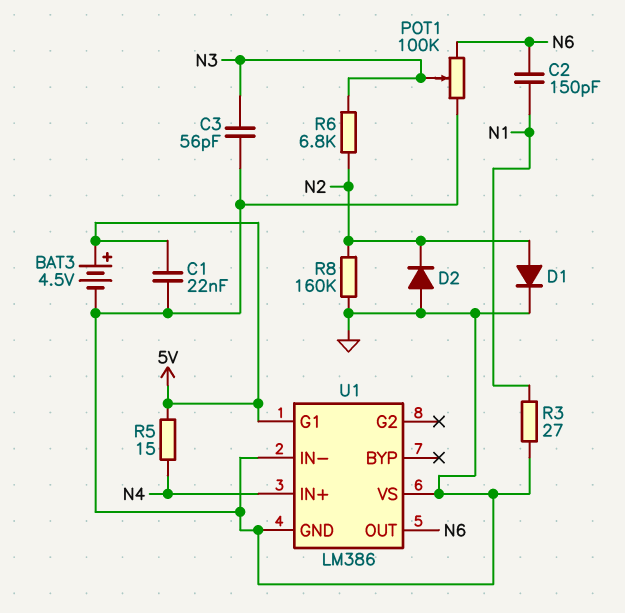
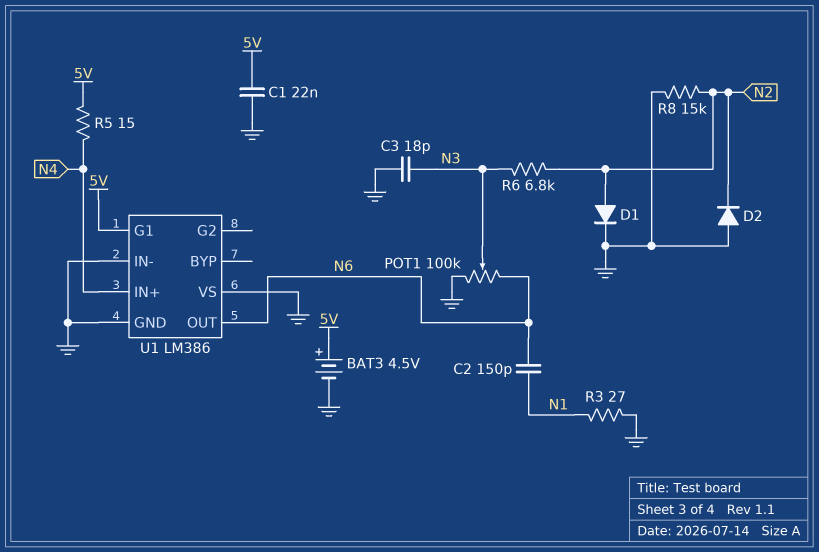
C3: 56pF (GND, N3) -> 18pF (GND, N3)
R8: 160k (GND, N2) -> 15k (GND, N2)

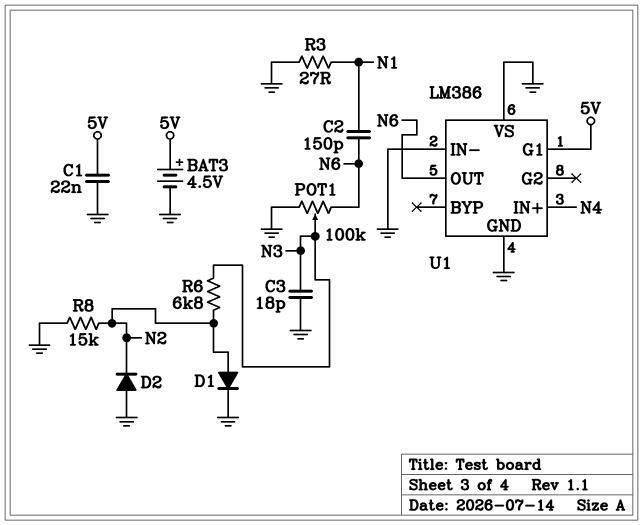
R5: 15 (5V, N4) -> none

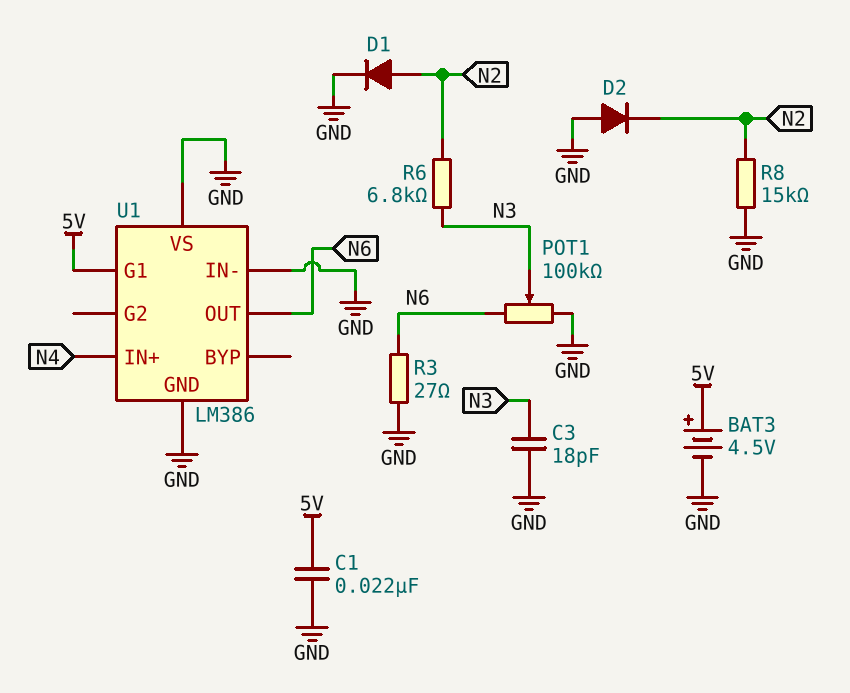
C2: 150pF (N1, N6) -> none
R3: 27 (GND, N1) -> 27 (GND, N6)

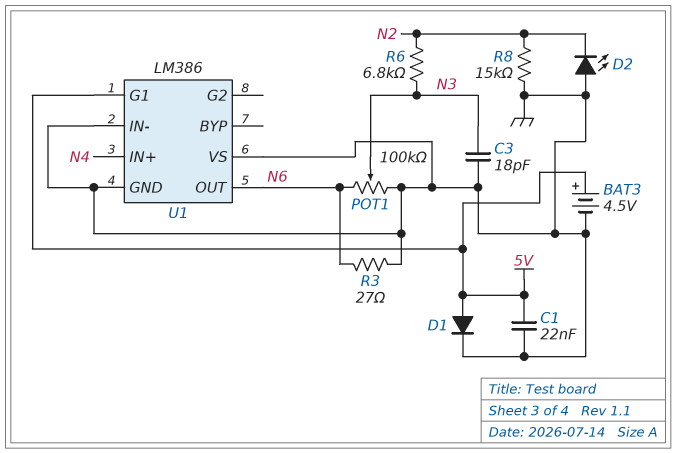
D1: diode (A N2, K GND) -> diode (A 5V, K GND)
D2: diode (A GND, K N2) -> LED (A GND, K N2)

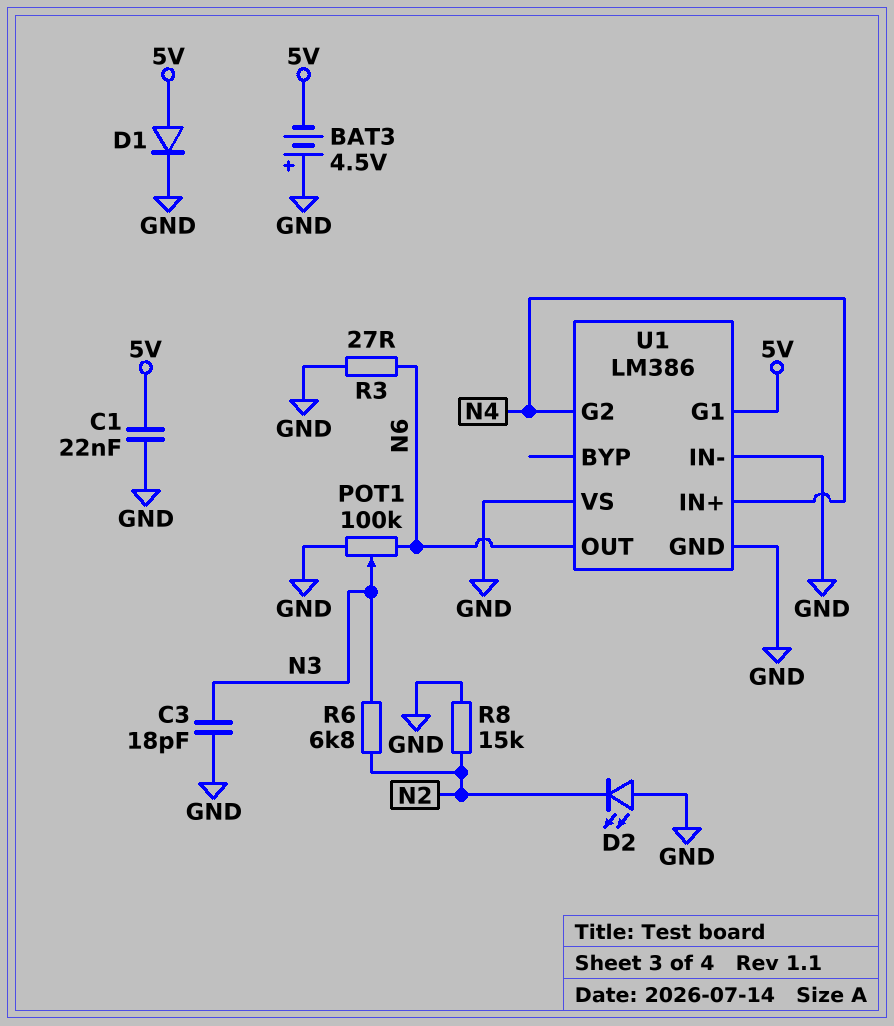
BAT3: 4.5V (plus 5V, minus GND) -> 4.5V (plus GND, minus 5V)
U1 pin G2: none -> N4

